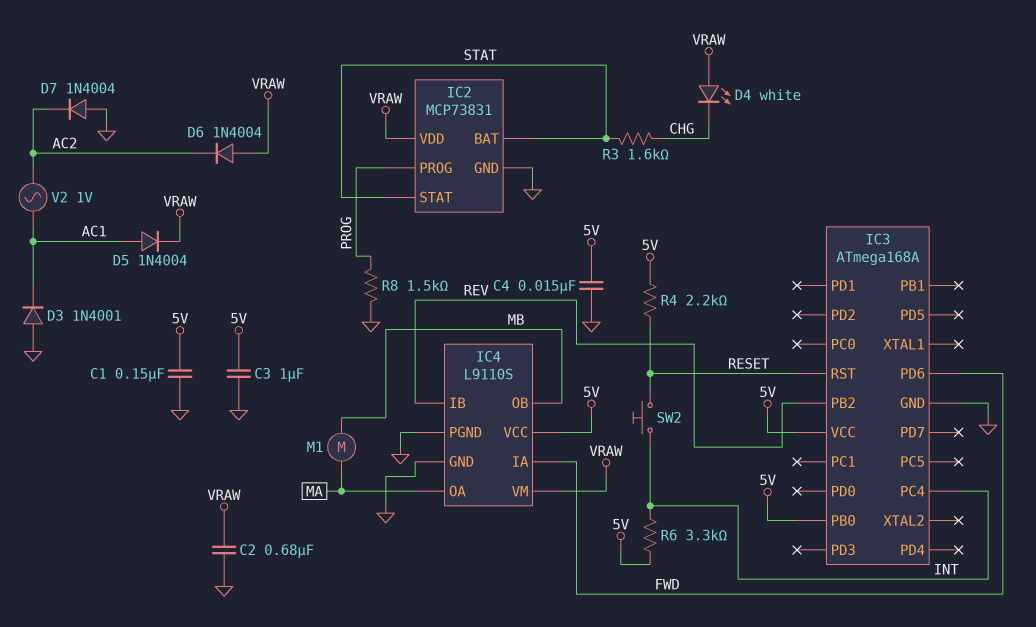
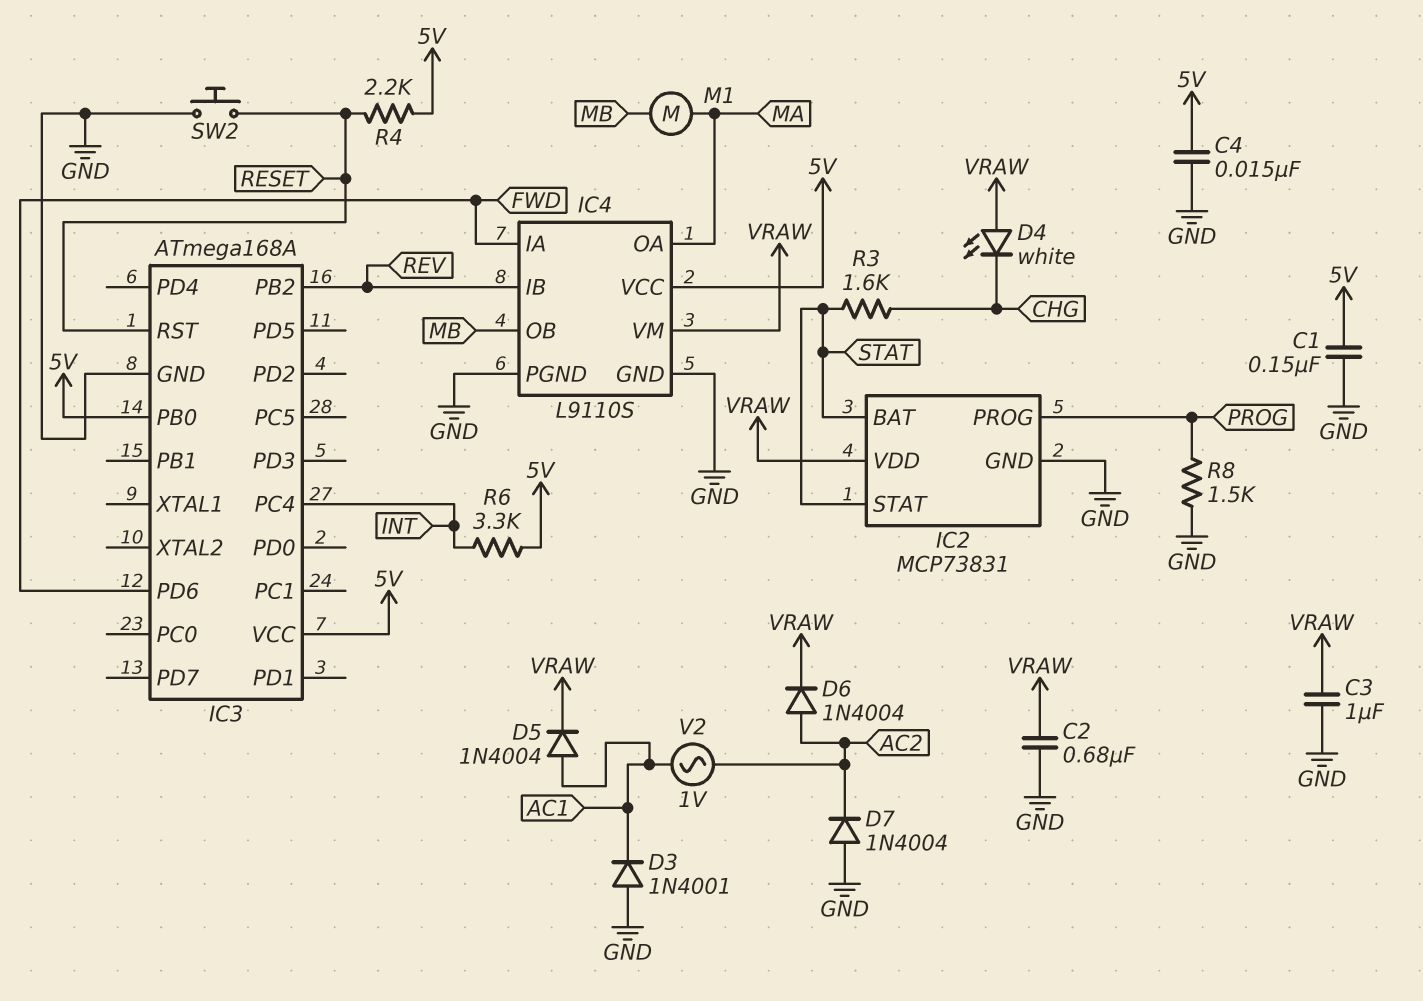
C3: 1uF (5V, GND) -> 1uF (GND, VRAW)
D6: diode 1N4004 (A VRAW, K AC2) -> diode 1N4004 (A AC2, K VRAW)
SW2: button (INT, RESET) -> button (GND, RESET)

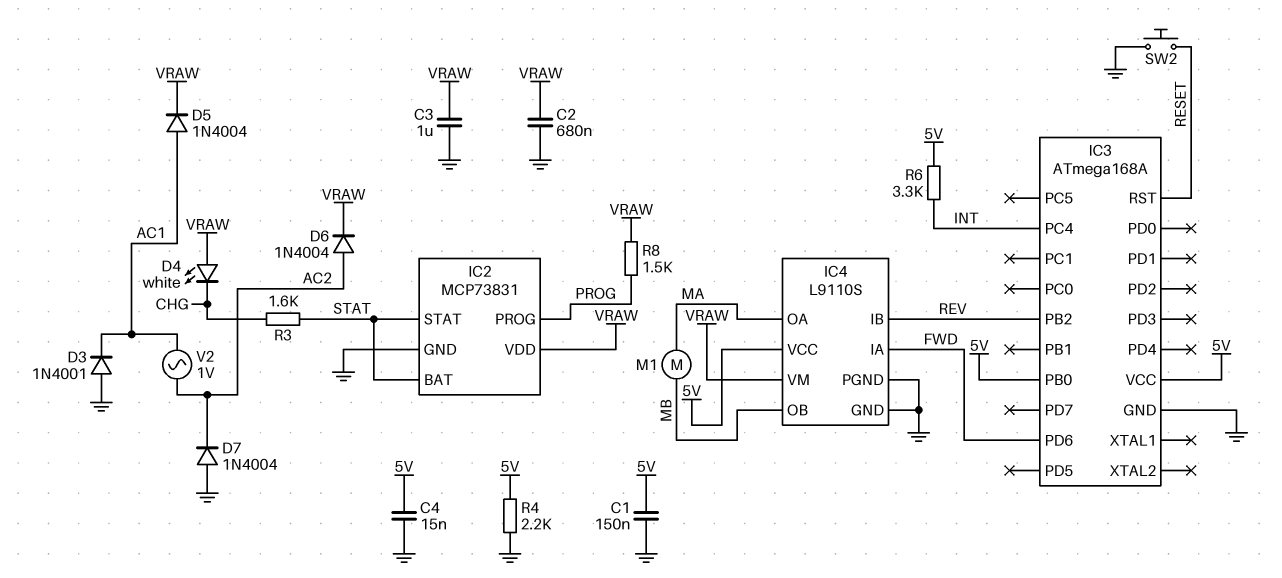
R4: 2.2k (5V, RESET) -> 2.2k (5V, GND)
R8: 1.5k (GND, PROG) -> 1.5k (PROG, VRAW)

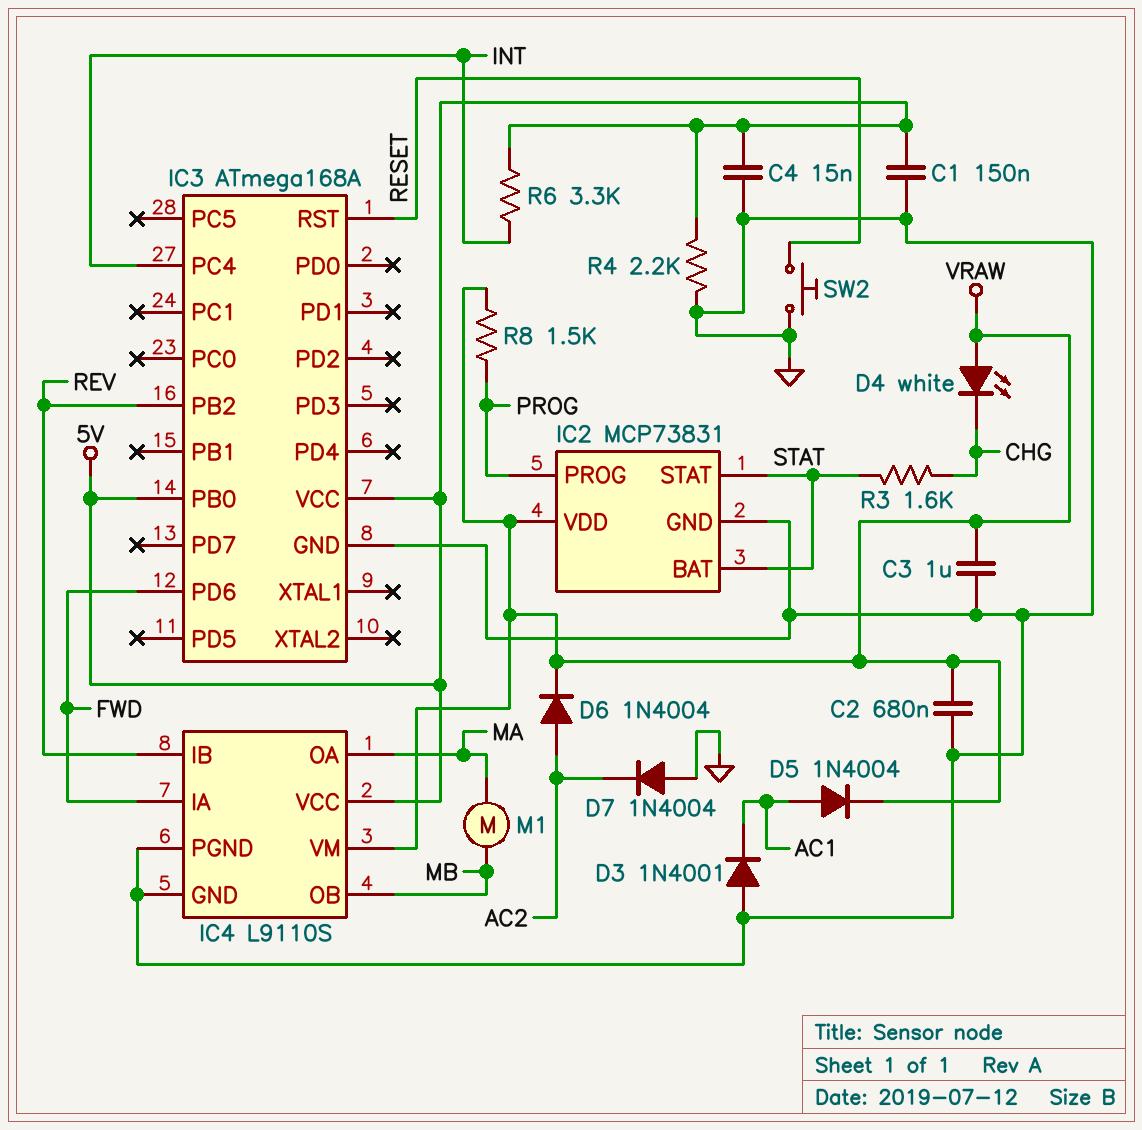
V2: AC 1V (AC1, AC2) -> none

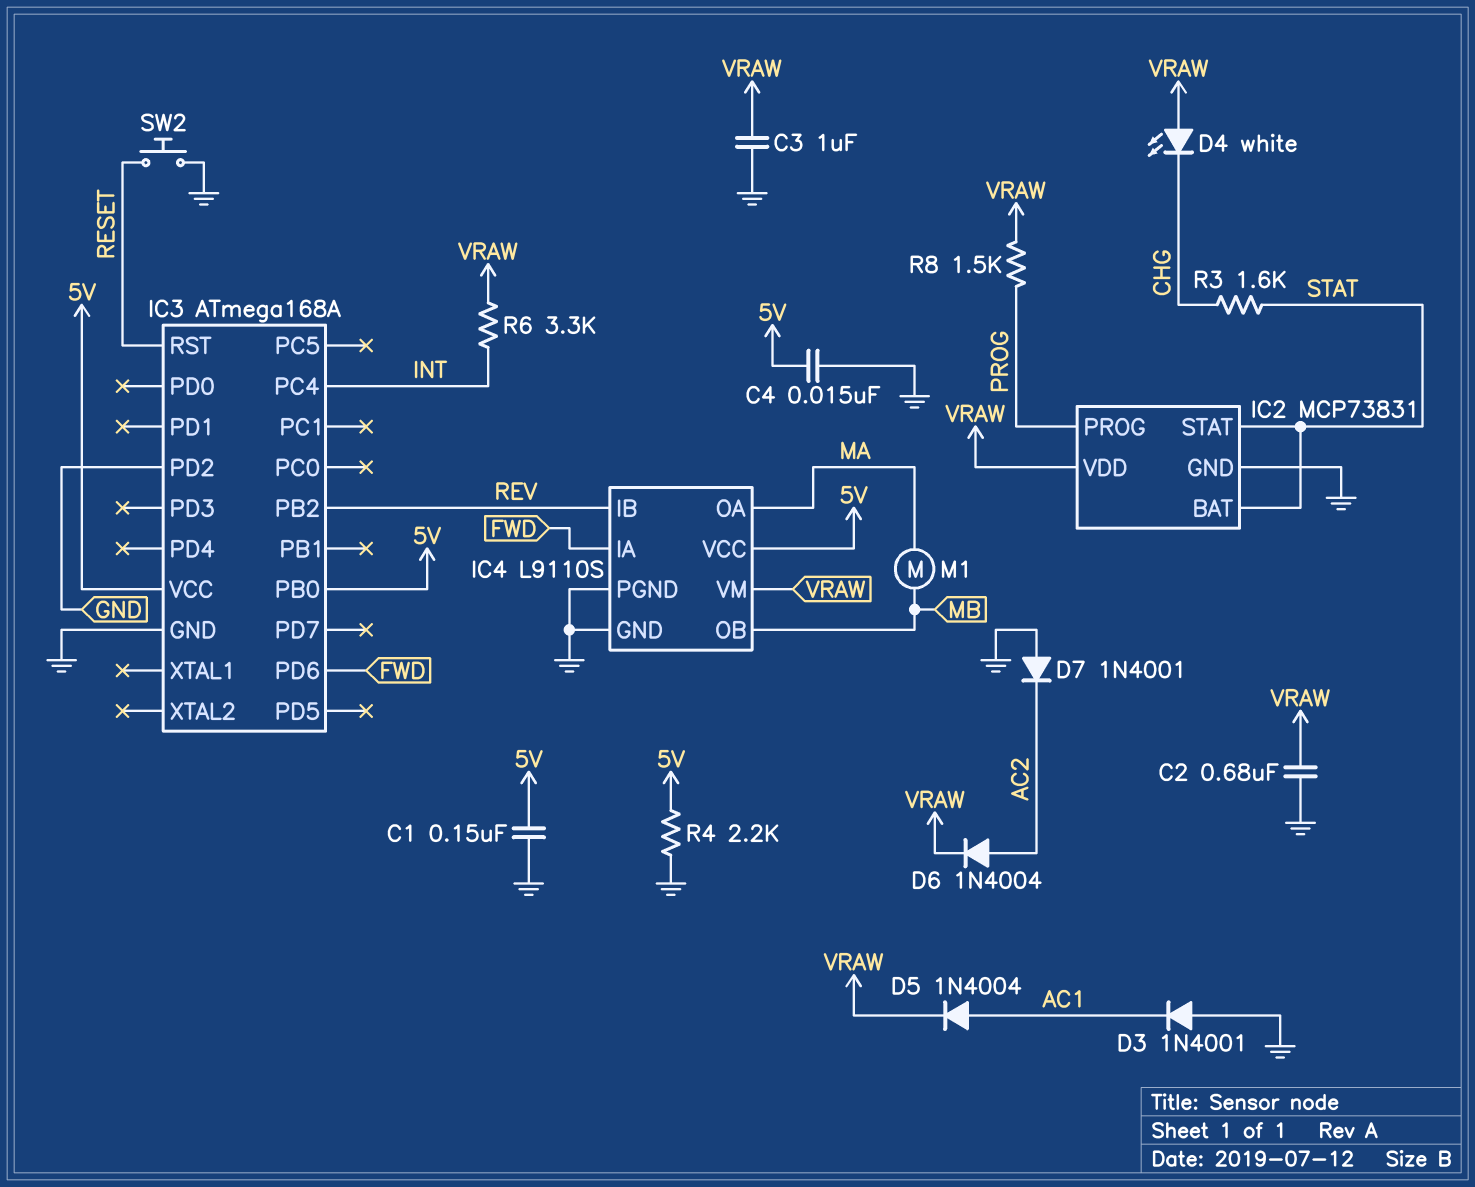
D7: diode 1N4004 (A GND, K AC2) -> diode 1N4001 (A GND, K AC2)
IC3 pin PD2: none -> GND
R6: 3.3k (5V, INT) -> 3.3k (INT, VRAW)

